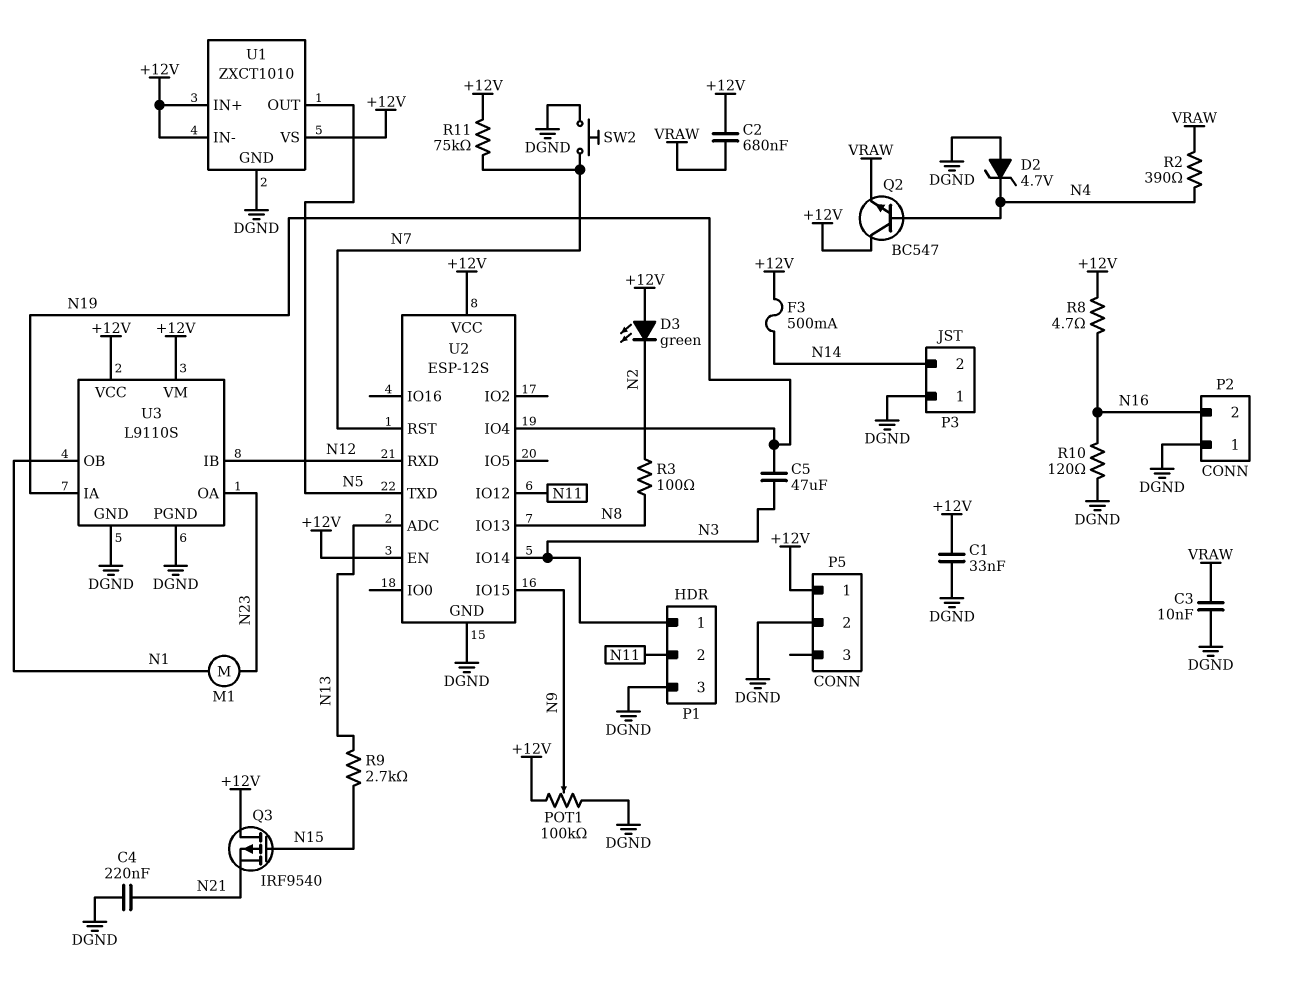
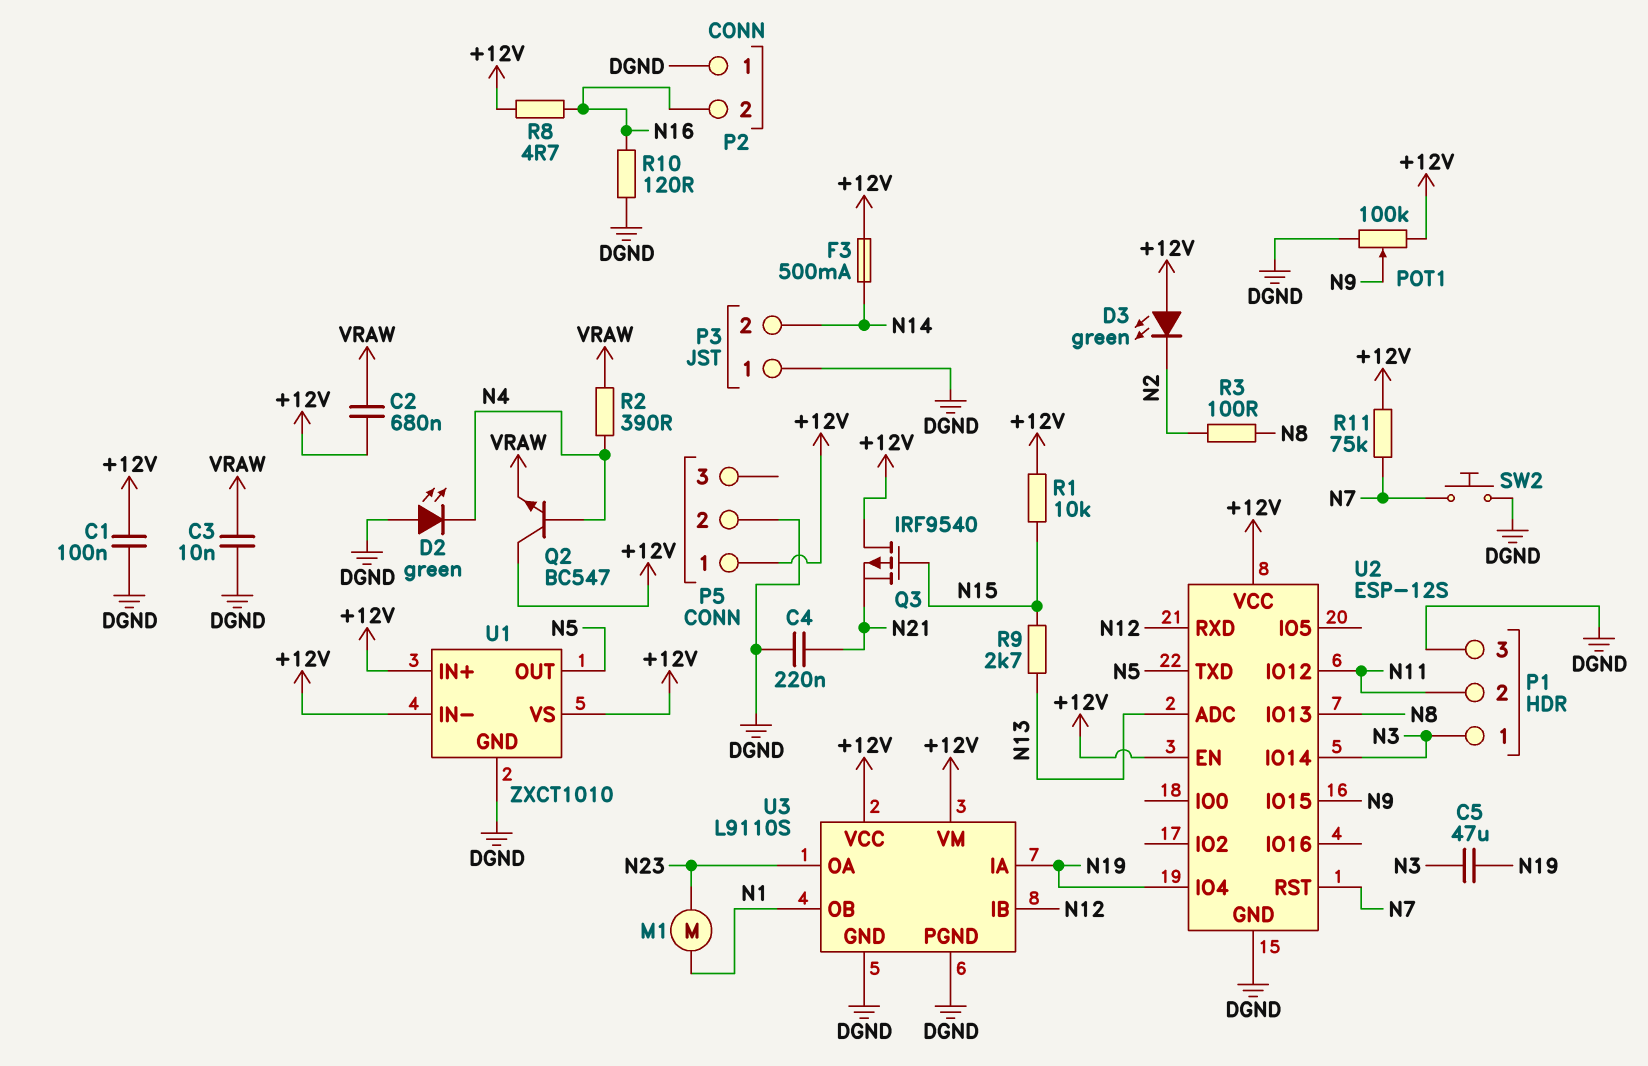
C1: 33nF (+12V, DGND) -> 100nF (+12V, DGND)
D2: zener 4.7V (A DGND, K N4) -> LED green (A DGND, K N4)
R1: none -> 10k (+12V, N15)

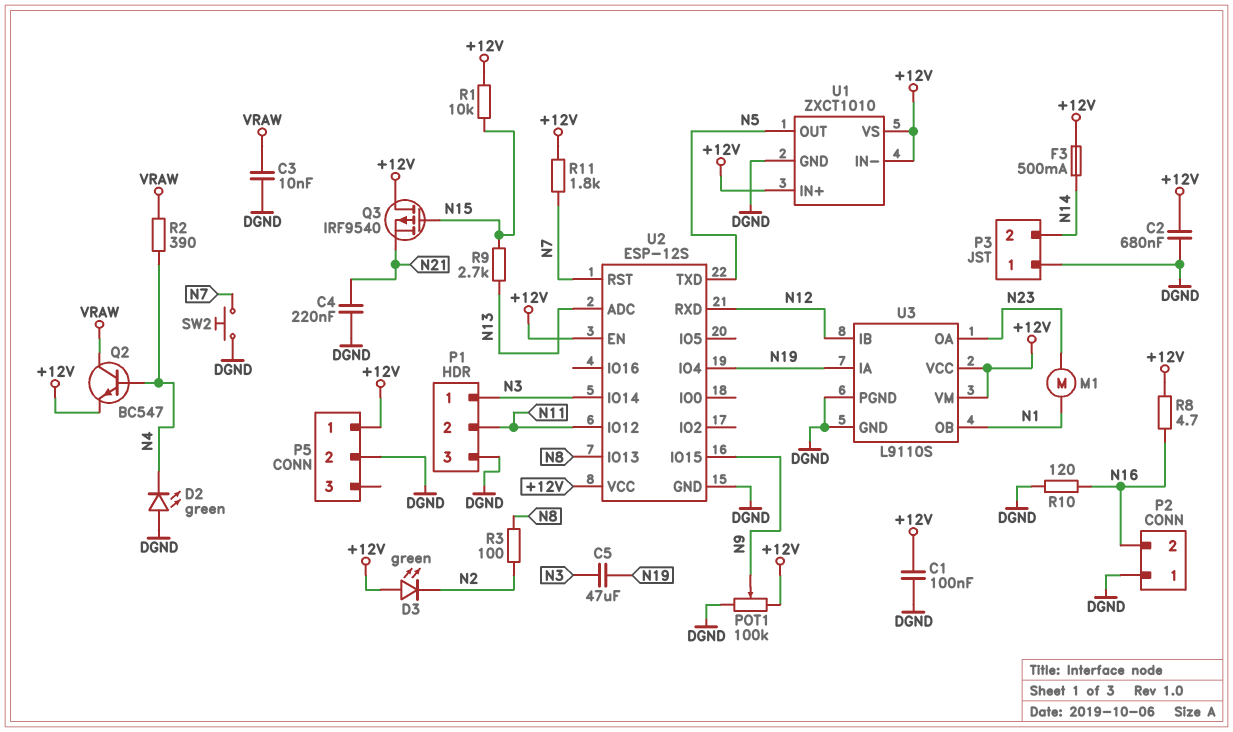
C2: 680nF (+12V, VRAW) -> 680nF (+12V, DGND)
Q2: NPN BC547 (B N4, C +12V, E VRAW) -> NPN BC547 (B N4, C VRAW, E +12V)
R11: 75k (+12V, N7) -> 1.8k (+12V, N7)

